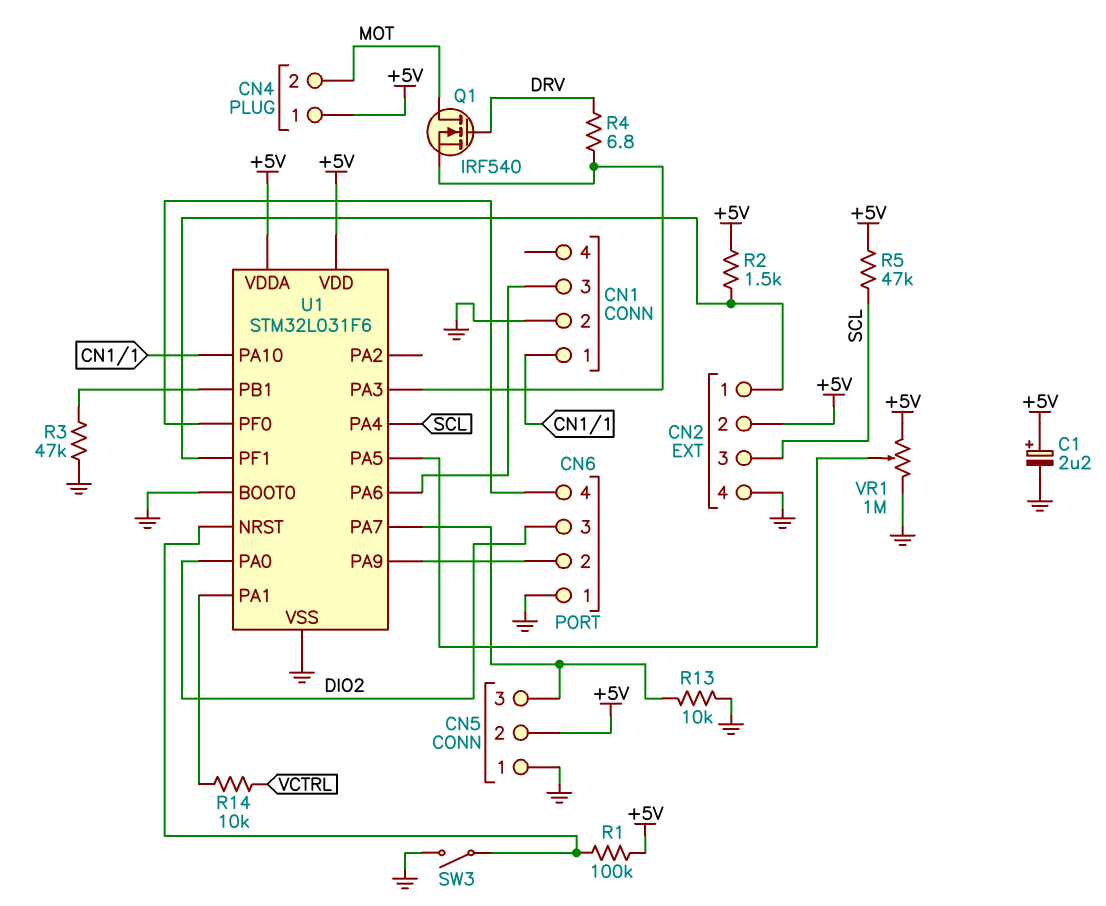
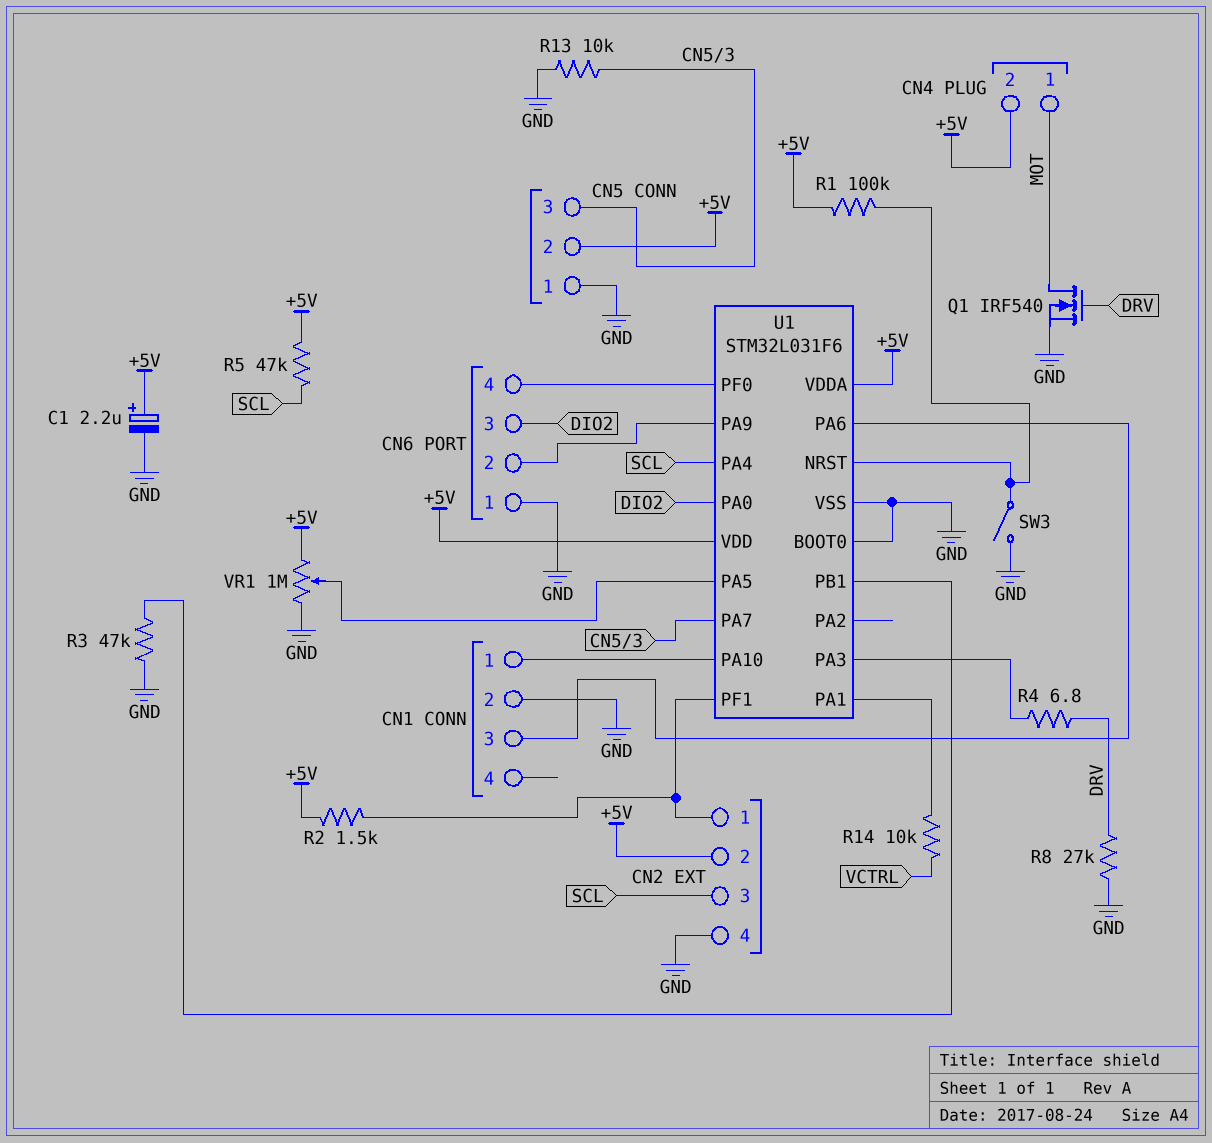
CN4 pin 1: +5V -> MOT
CN4 pin 2: MOT -> +5V
Q1: NMOS IRF540 (G DRV, D MOT, S U1/PA3) -> NMOS IRF540 (G DRV, D MOT, S GND)
R8: none -> 27k (DRV, GND)

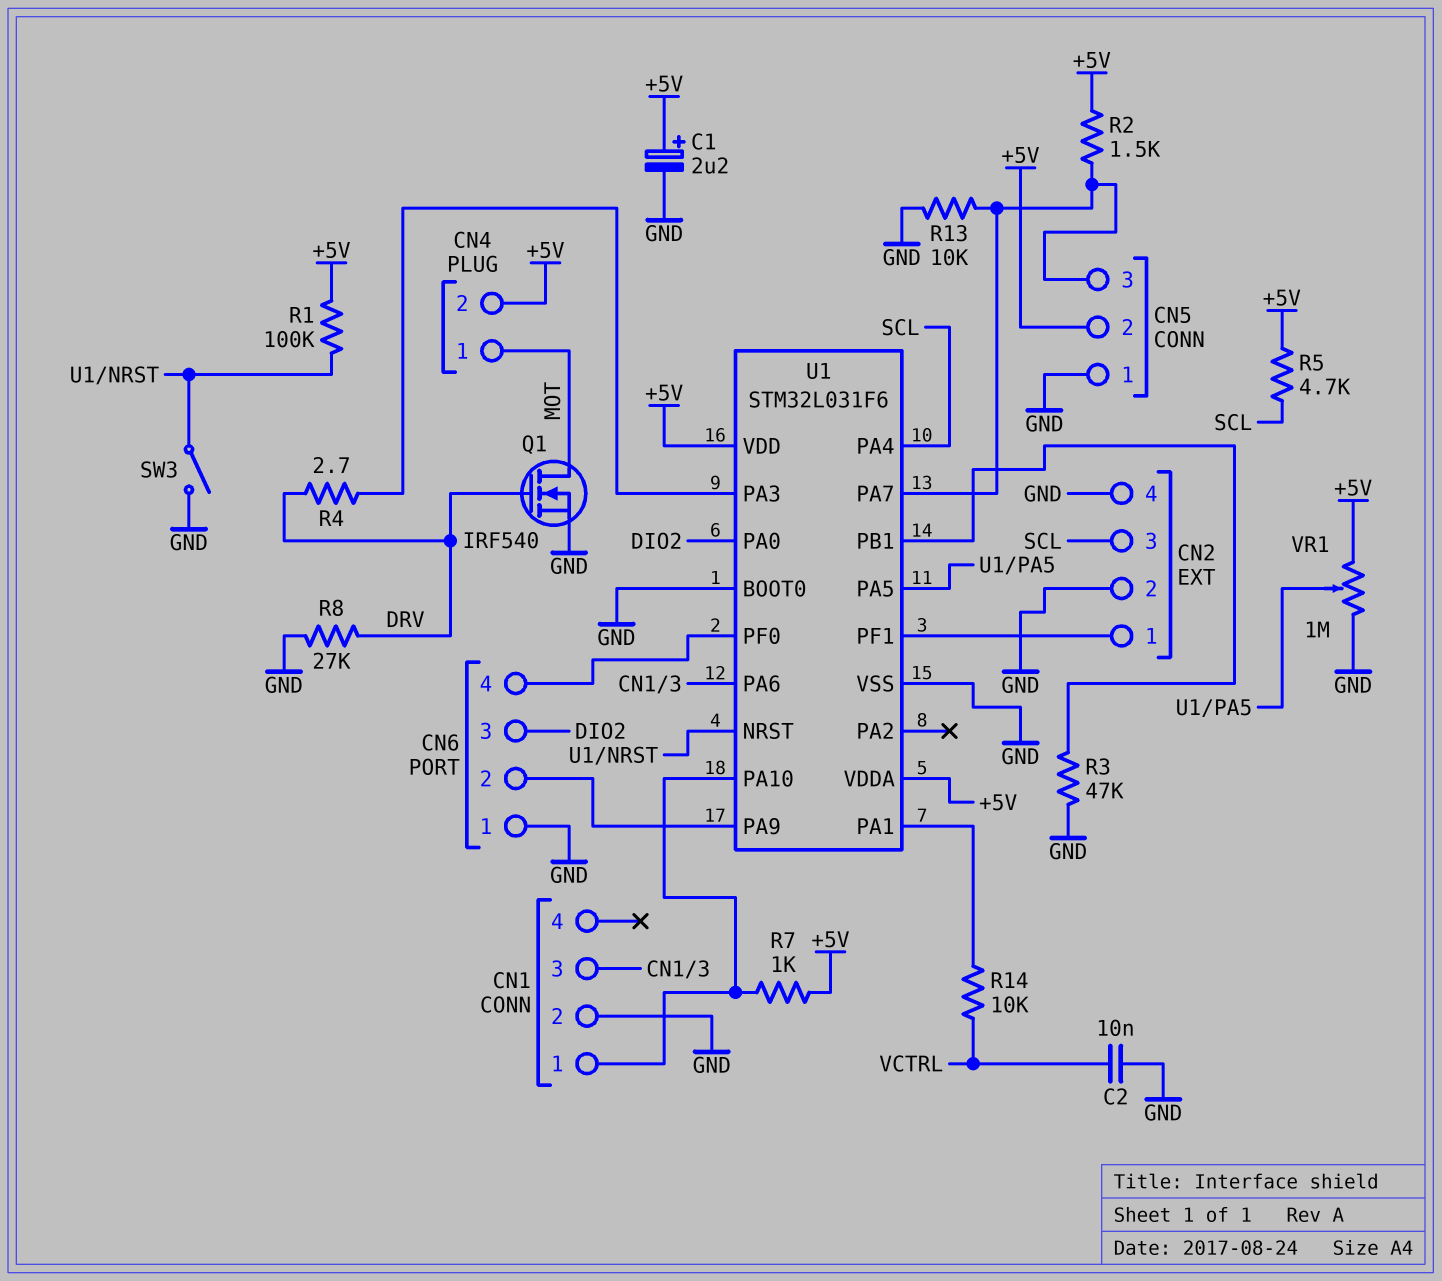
C2: none -> 10nF (GND, VCTRL)
CN2 pin 2: +5V -> GND
R2: 1.5k (+5V, CN2/1) -> 1.5k (+5V, CN5/3)
R4: 6.8 (DRV, U1/PA3) -> 2.7 (DRV, U1/PA3)
R5: 47k (+5V, SCL) -> 4.7k (+5V, SCL)
R7: none -> 1k (+5V, CN1/1)

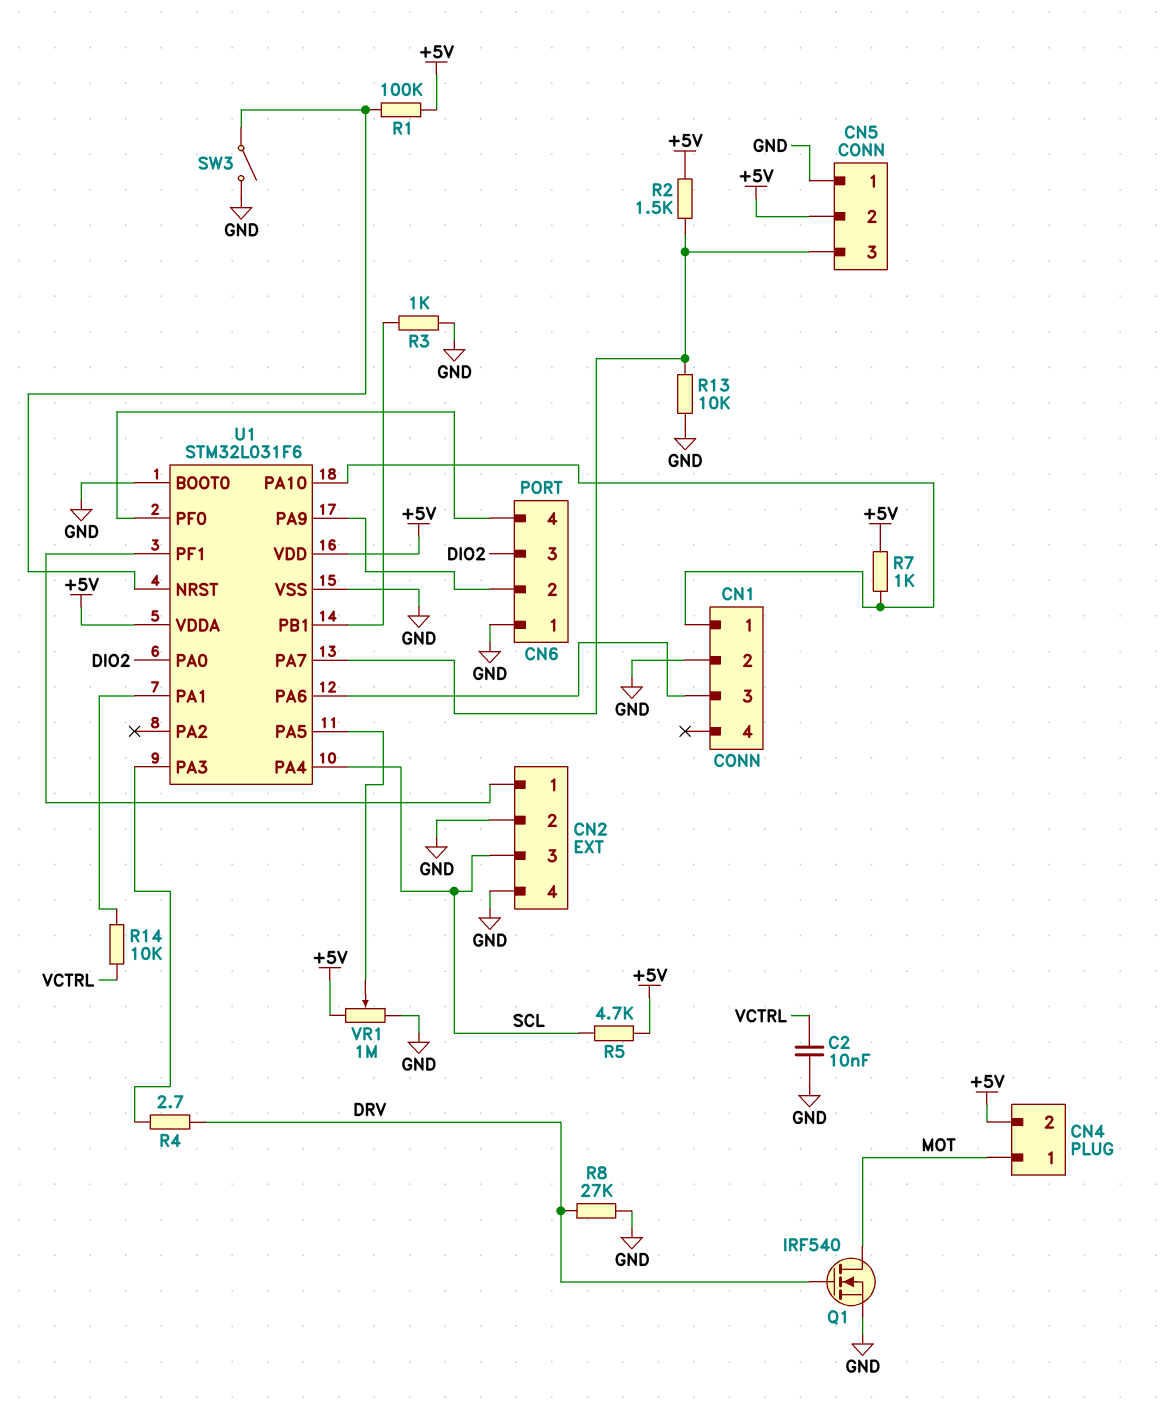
C1: 2.2uF (plus +5V, minus GND) -> none
R3: 47k (GND, U1/PB1) -> 1k (GND, U1/PB1)

